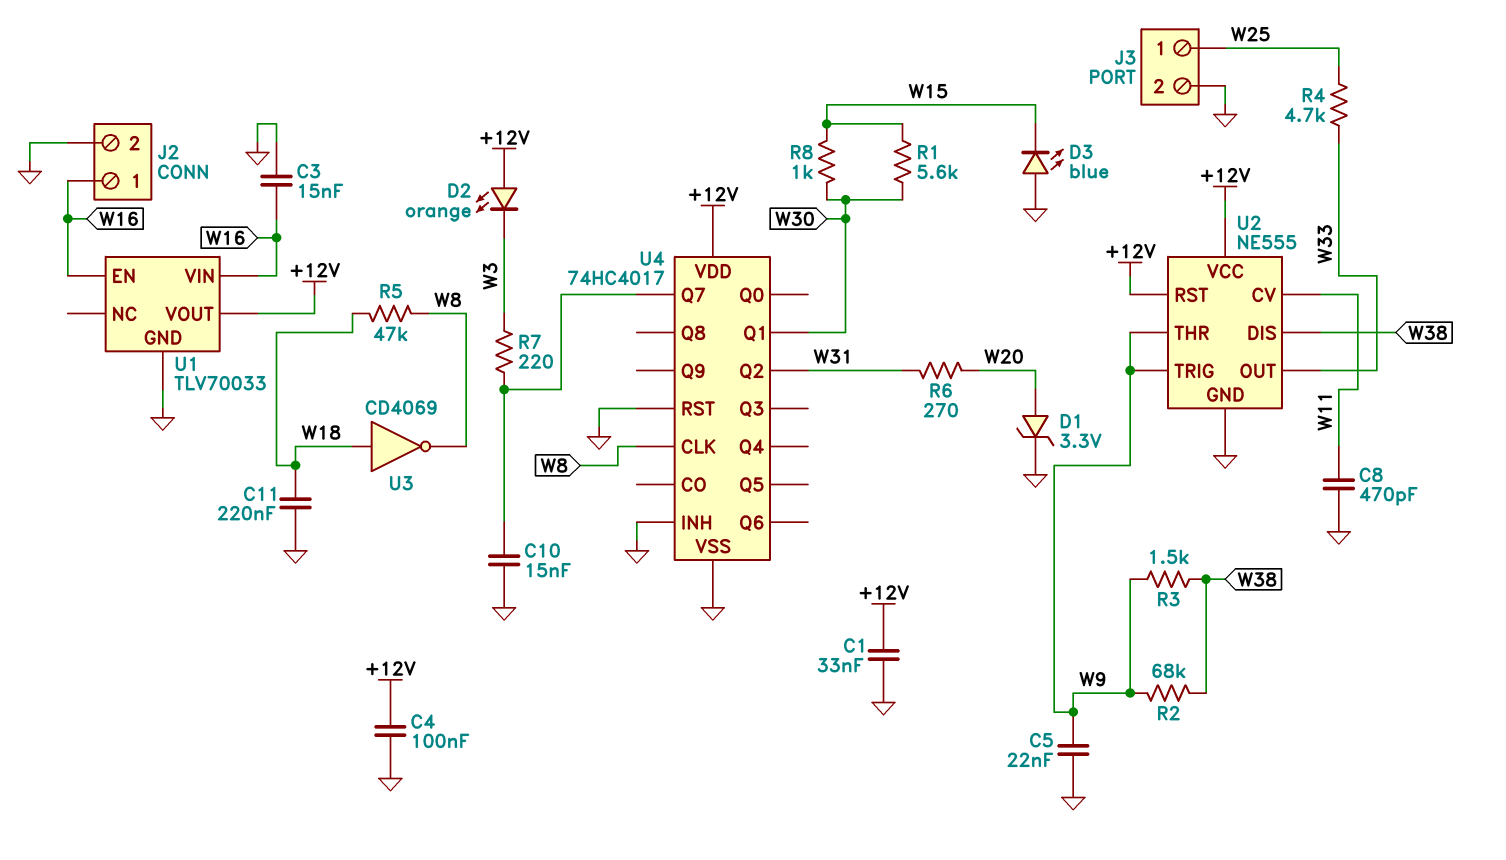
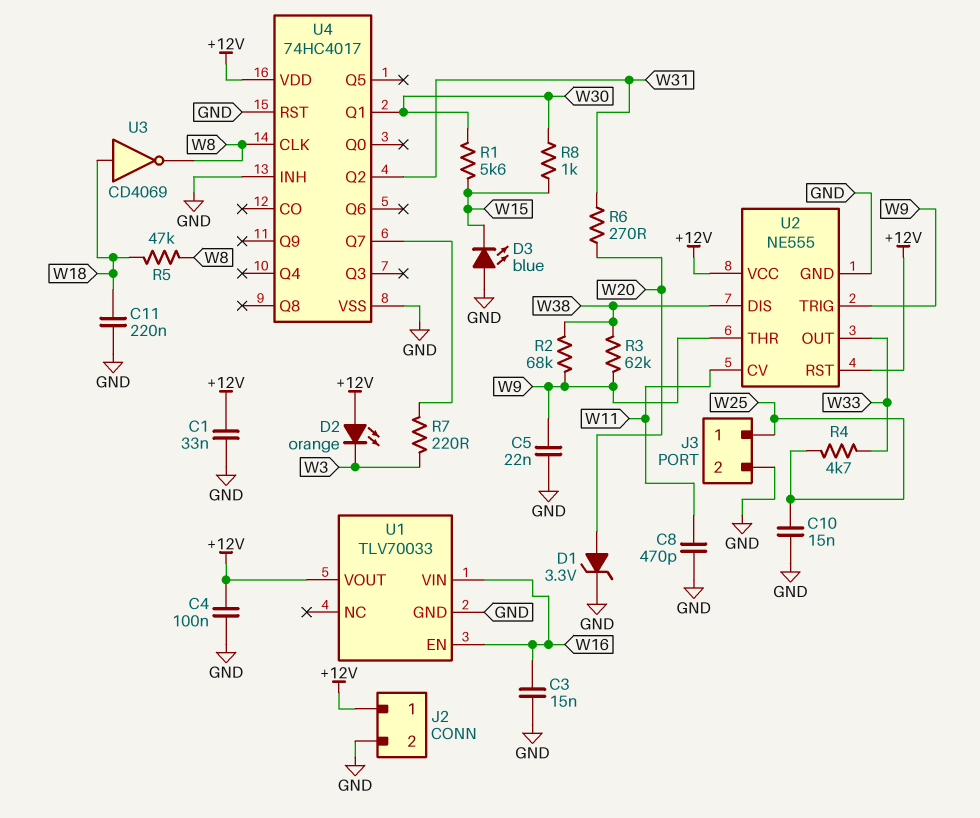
C10: 15nF (GND, U4/Q7) -> 15nF (GND, W25)
J2 pin 1: W16 -> +12V
R3: 1.5k (W9, W38) -> 62k (W9, W38)

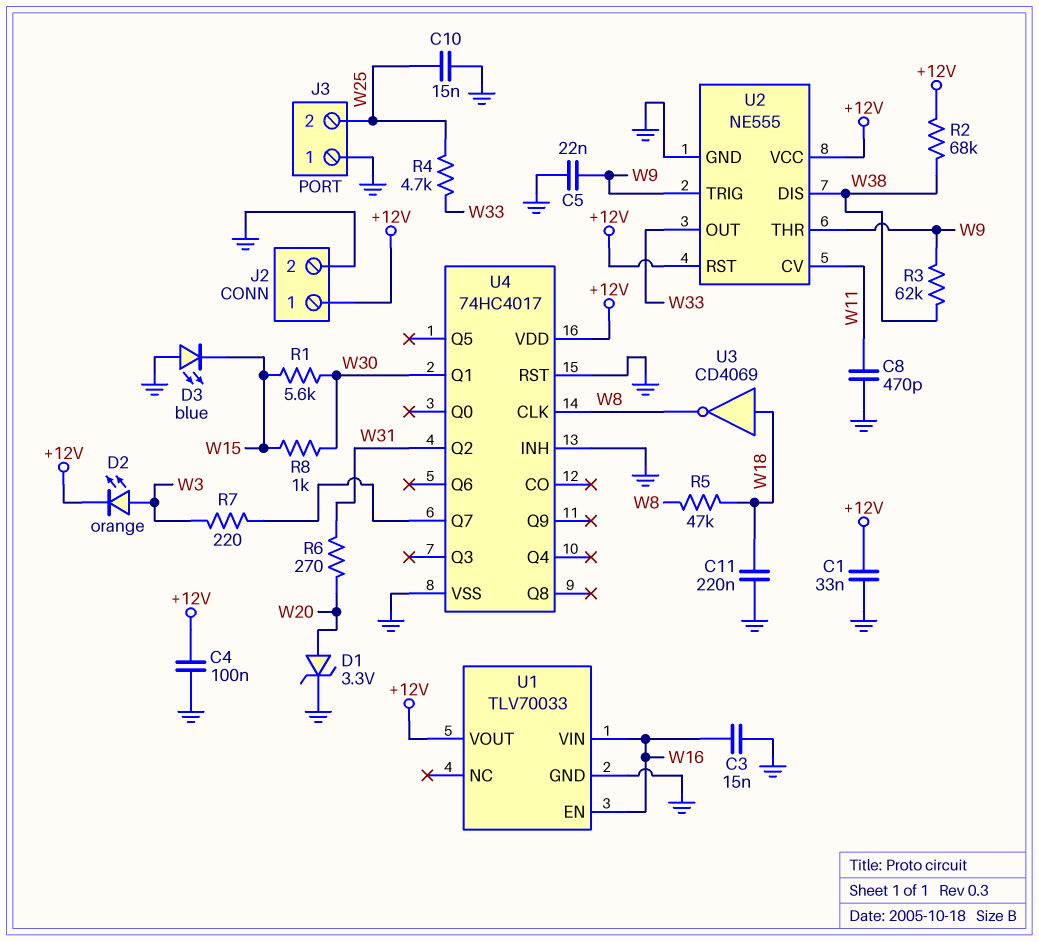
D2: LED orange (A +12V, K W3) -> LED orange (A W3, K +12V)
J3 pin 1: W25 -> GND
J3 pin 2: GND -> W25
R2: 68k (W9, W38) -> 68k (+12V, W38)

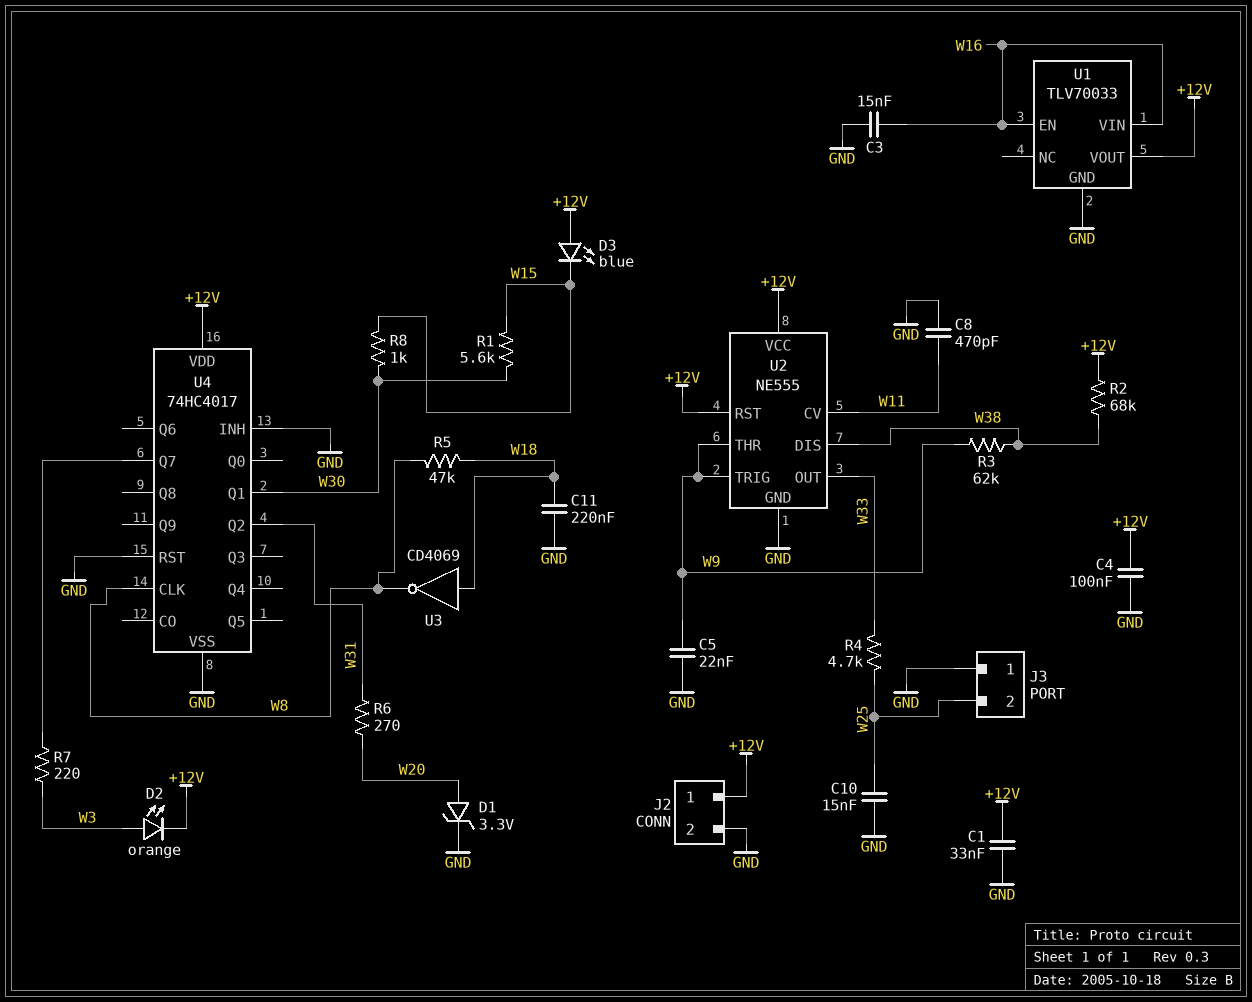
D3: LED blue (A GND, K W15) -> LED blue (A +12V, K W15)

